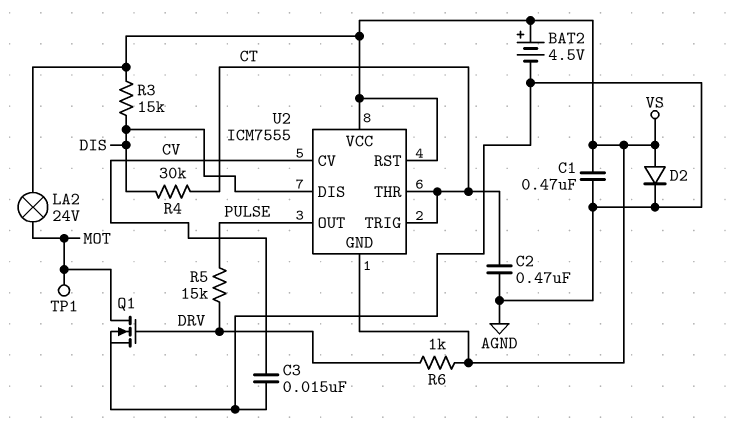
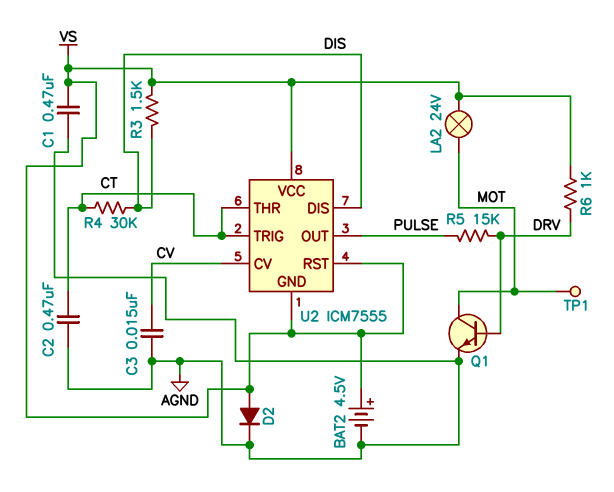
Q1: NMOS (G DRV, D MOT, S AGND) -> NPN (B DRV, C MOT, E AGND)
R3: 15k (DIS, VS) -> 1.5k (DIS, VS)

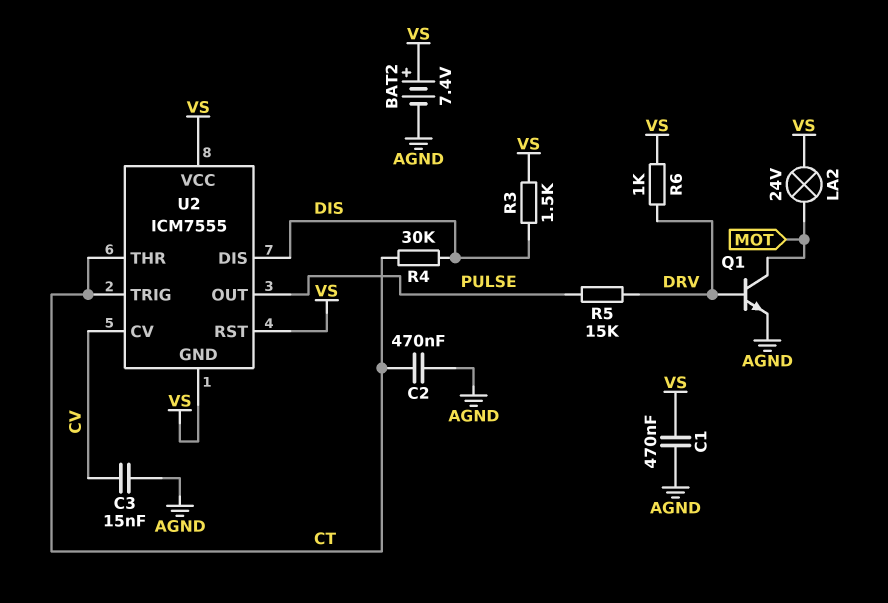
BAT2: 4.5V (plus VS, minus AGND) -> 7.4V (plus VS, minus AGND)
D2: diode (A VS, K AGND) -> none
TP1: test point (MOT) -> none

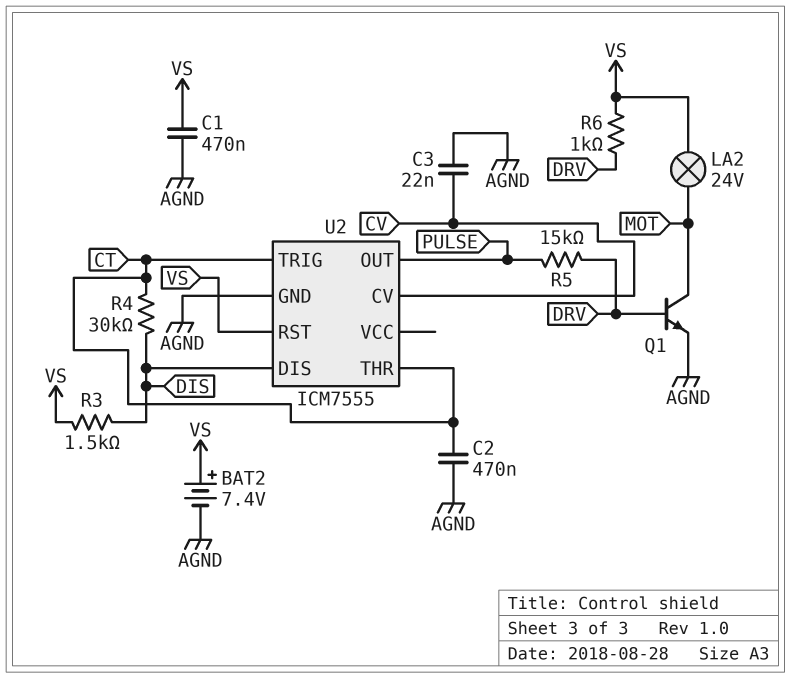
C3: 15nF (AGND, CV) -> 22nF (AGND, CV)
U2 pin GND: VS -> AGND
U2 pin VCC: VS -> none

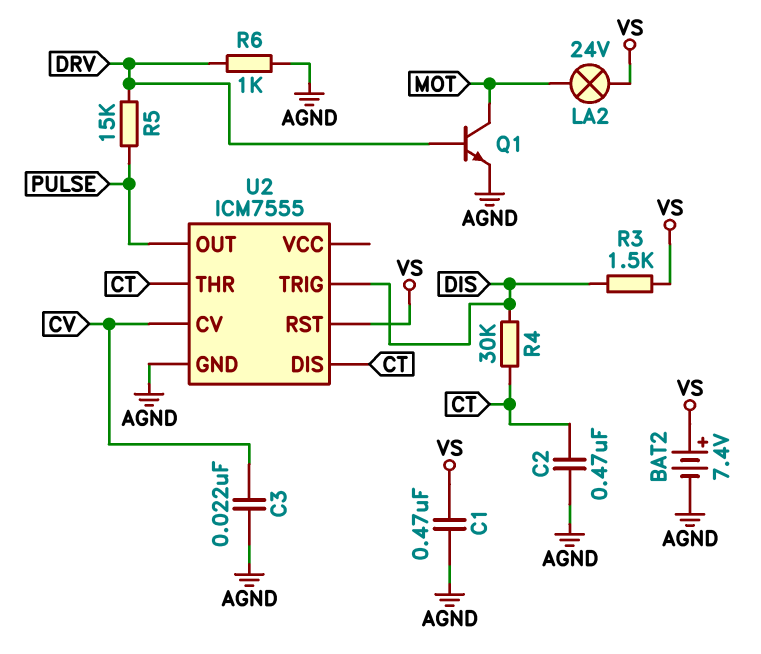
R6: 1k (DRV, VS) -> 1k (AGND, DRV)
U2 pin DIS: DIS -> CT
U2 pin TRIG: CT -> DIS

